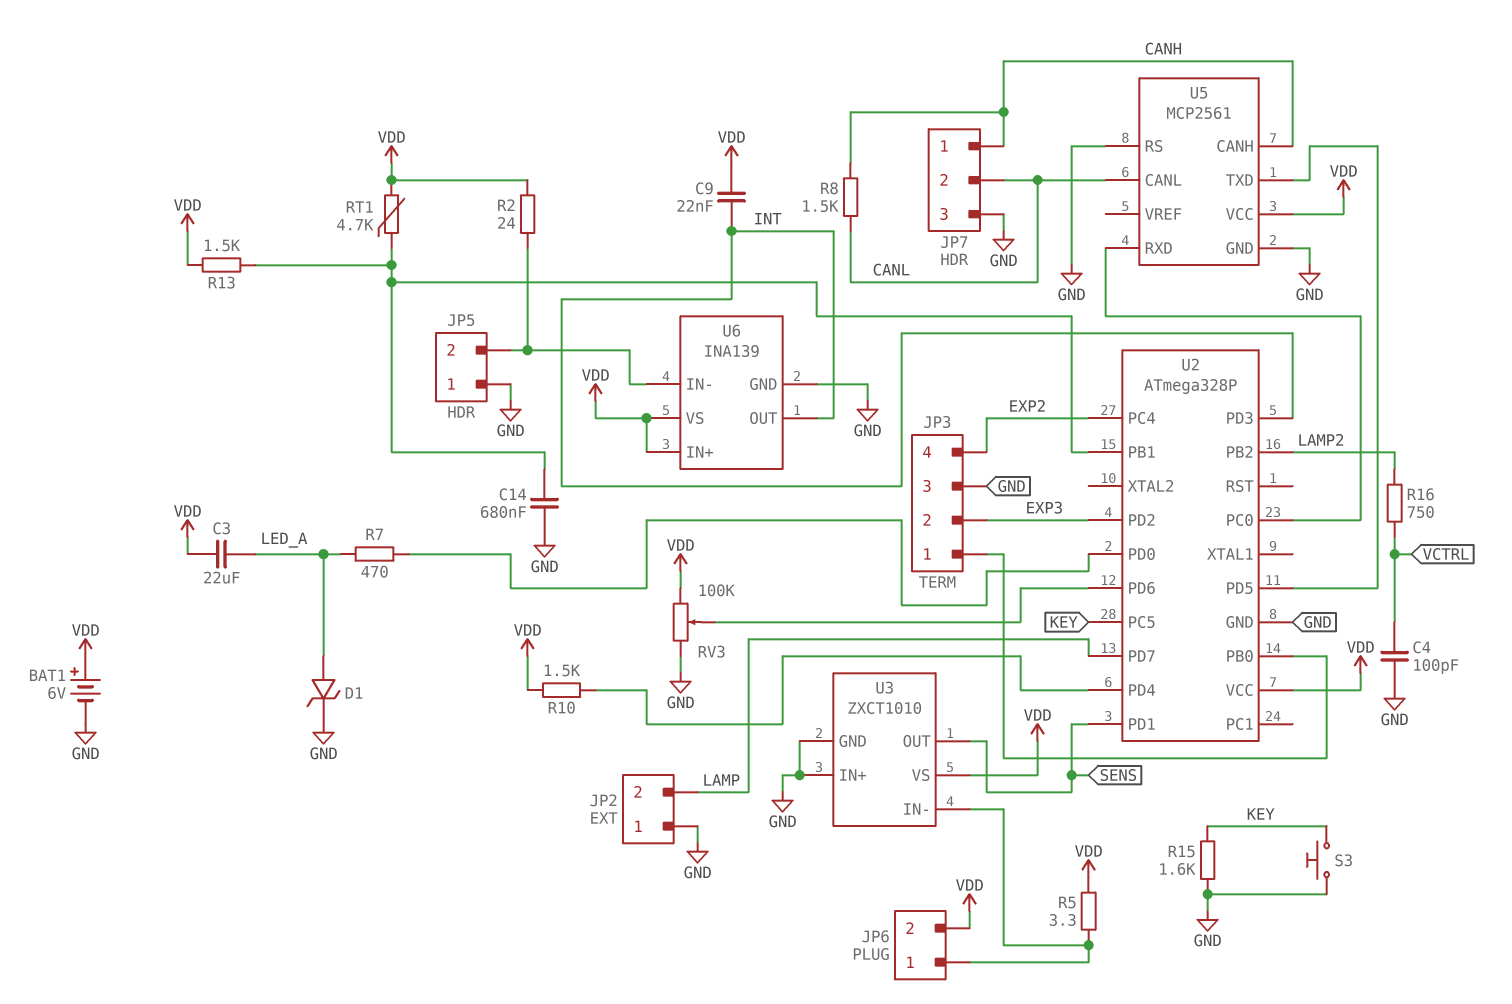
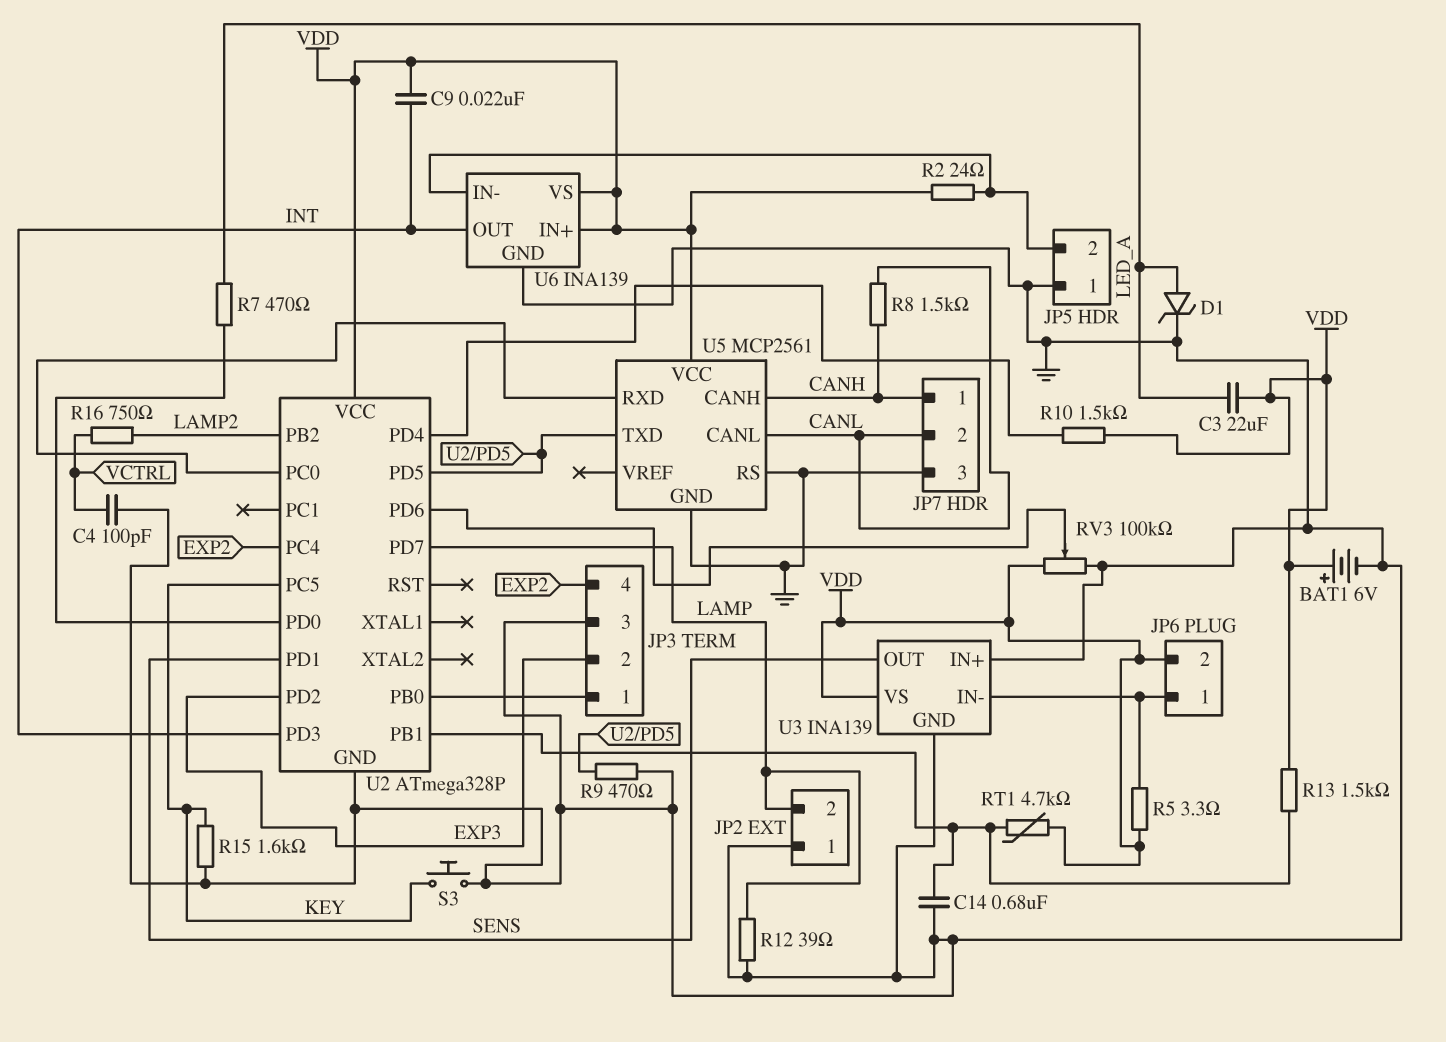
R9: none -> 470 (GND, U2/PD5)
R12: none -> 39 (GND, LAMP)
U3: ZXCT1010 -> INA139

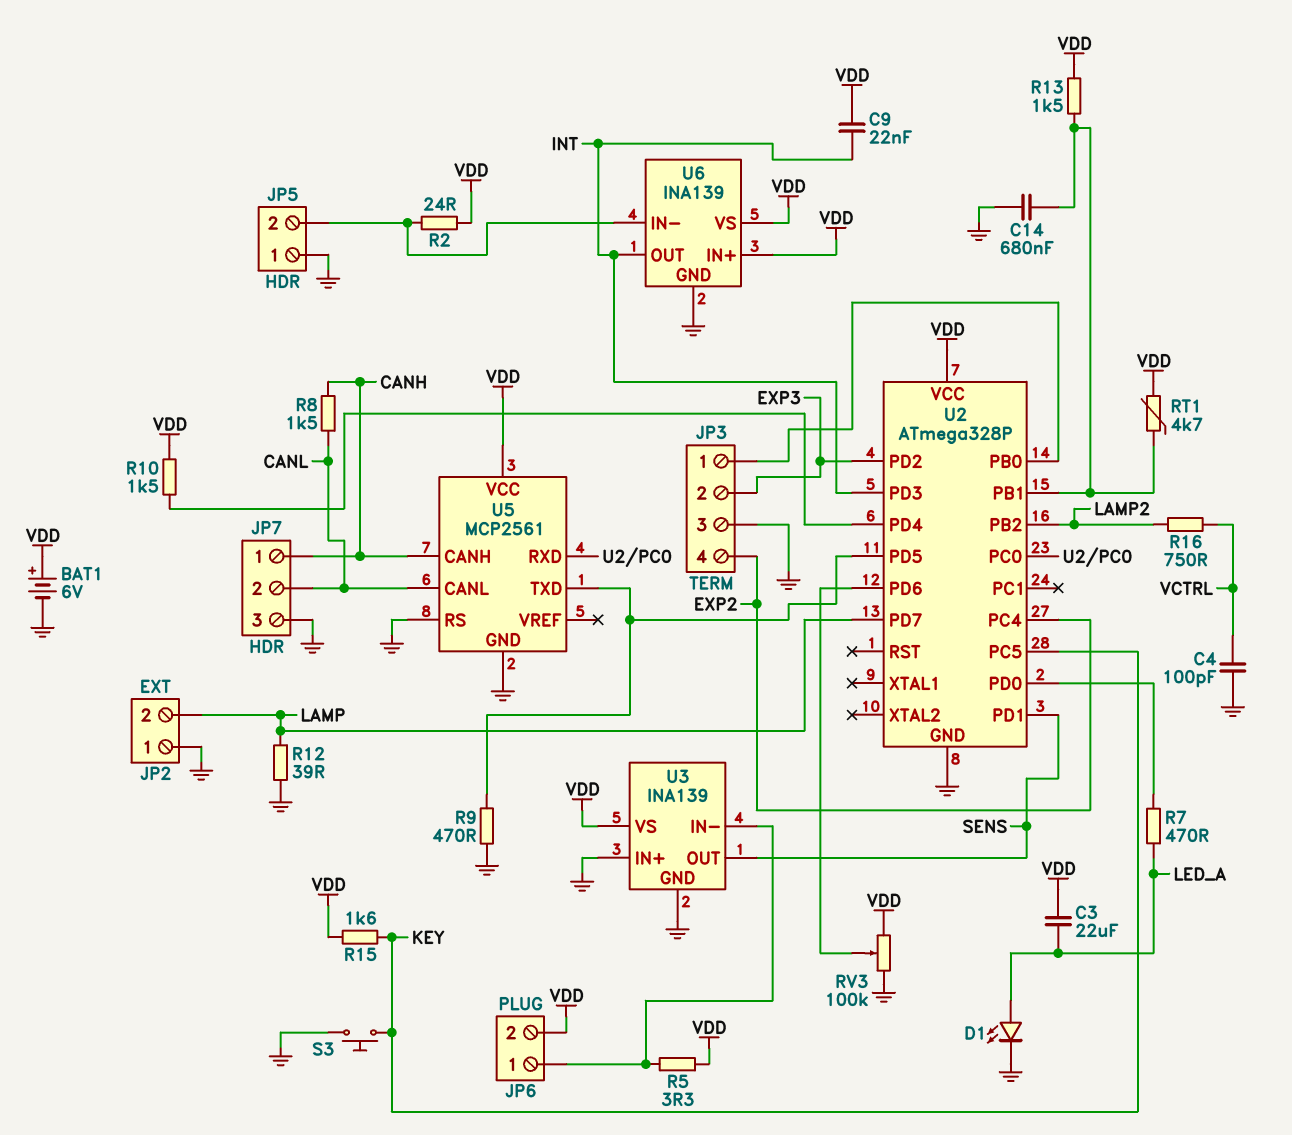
D1: zener (A LED_A, K GND) -> LED (A LED_A, K GND)
R15: 1.6k (GND, KEY) -> 1.6k (KEY, VDD)

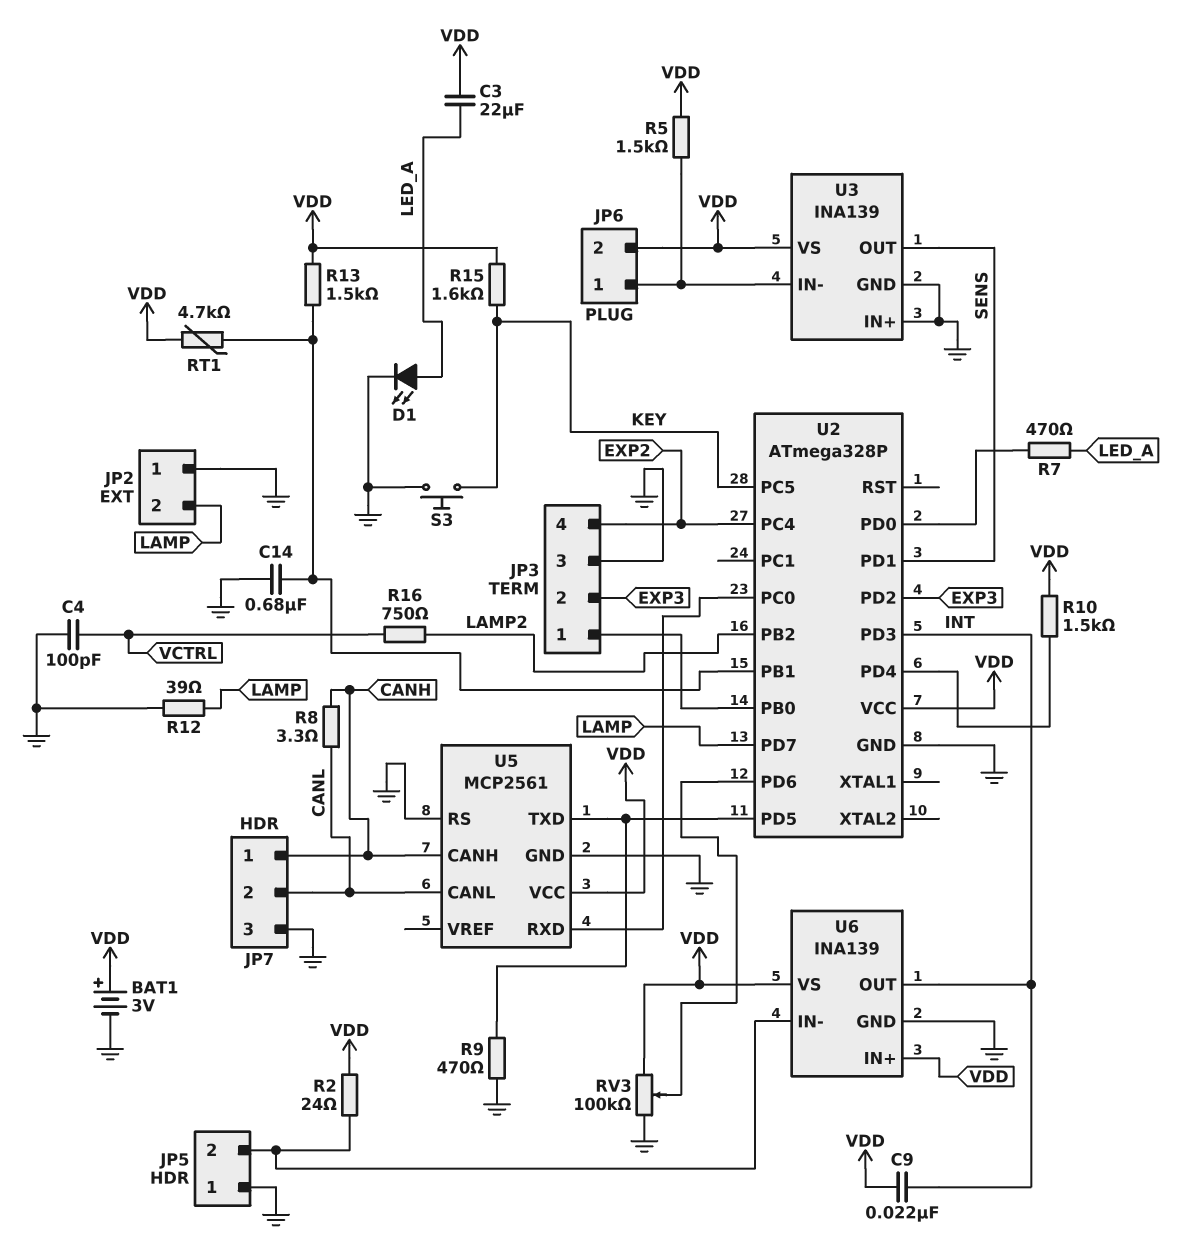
BAT1: 6V (plus VDD, minus GND) -> 3V (plus VDD, minus GND)
R5: 3.3 (JP6/1, VDD) -> 1.5k (JP6/1, VDD)
R8: 1.5k (CANH, CANL) -> 3.3 (CANH, CANL)

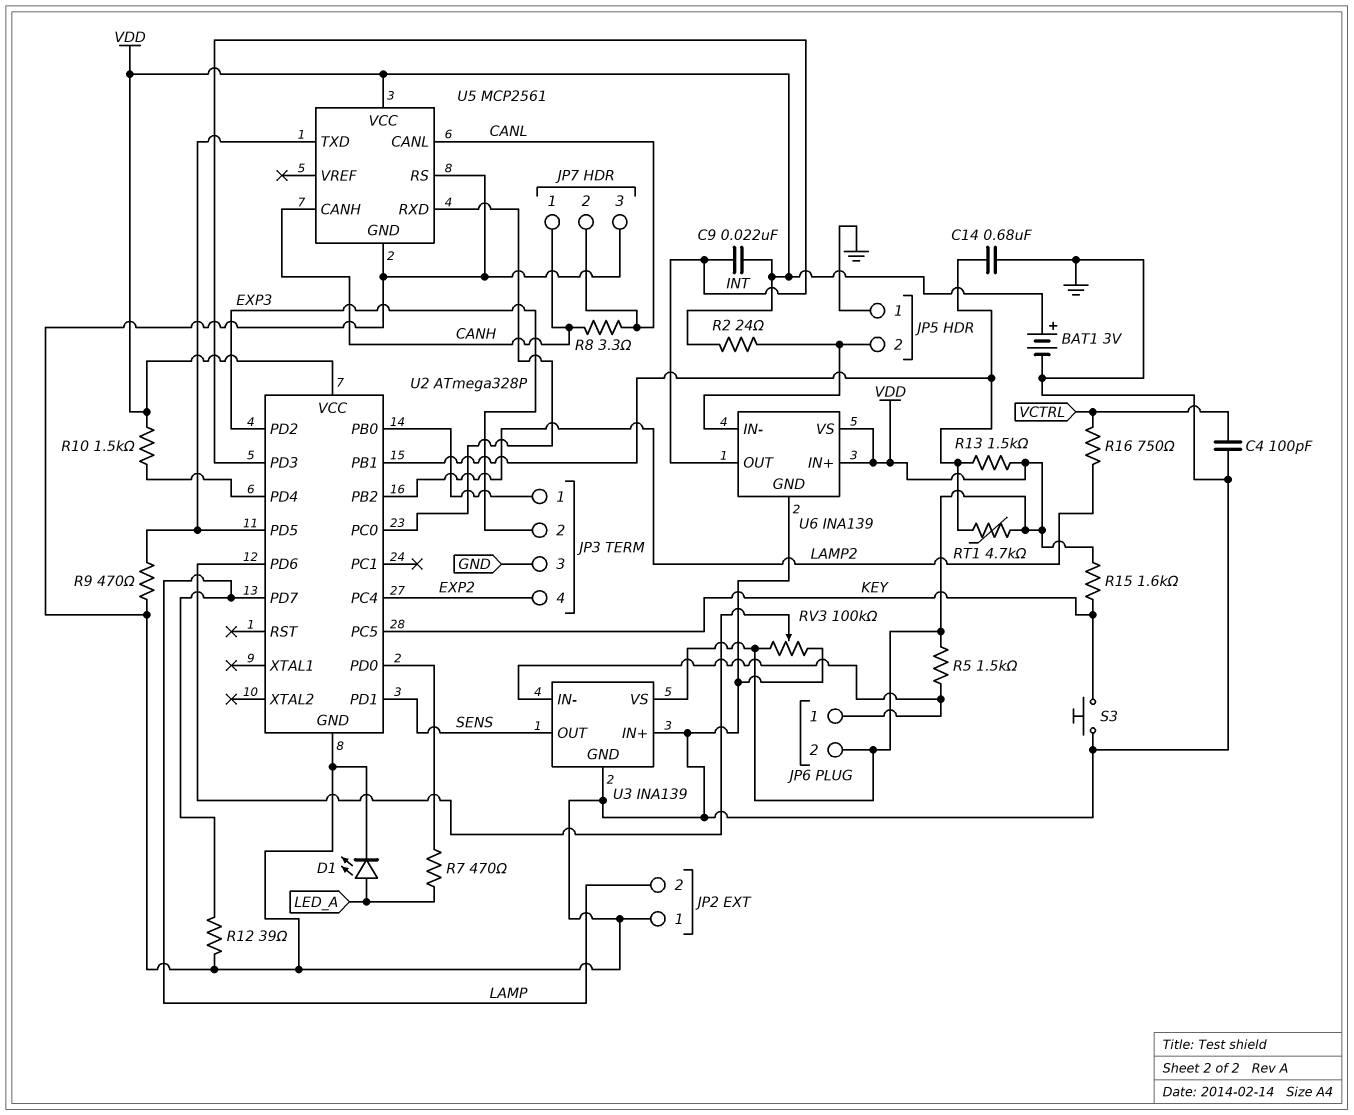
C3: 22uF (LED_A, VDD) -> none

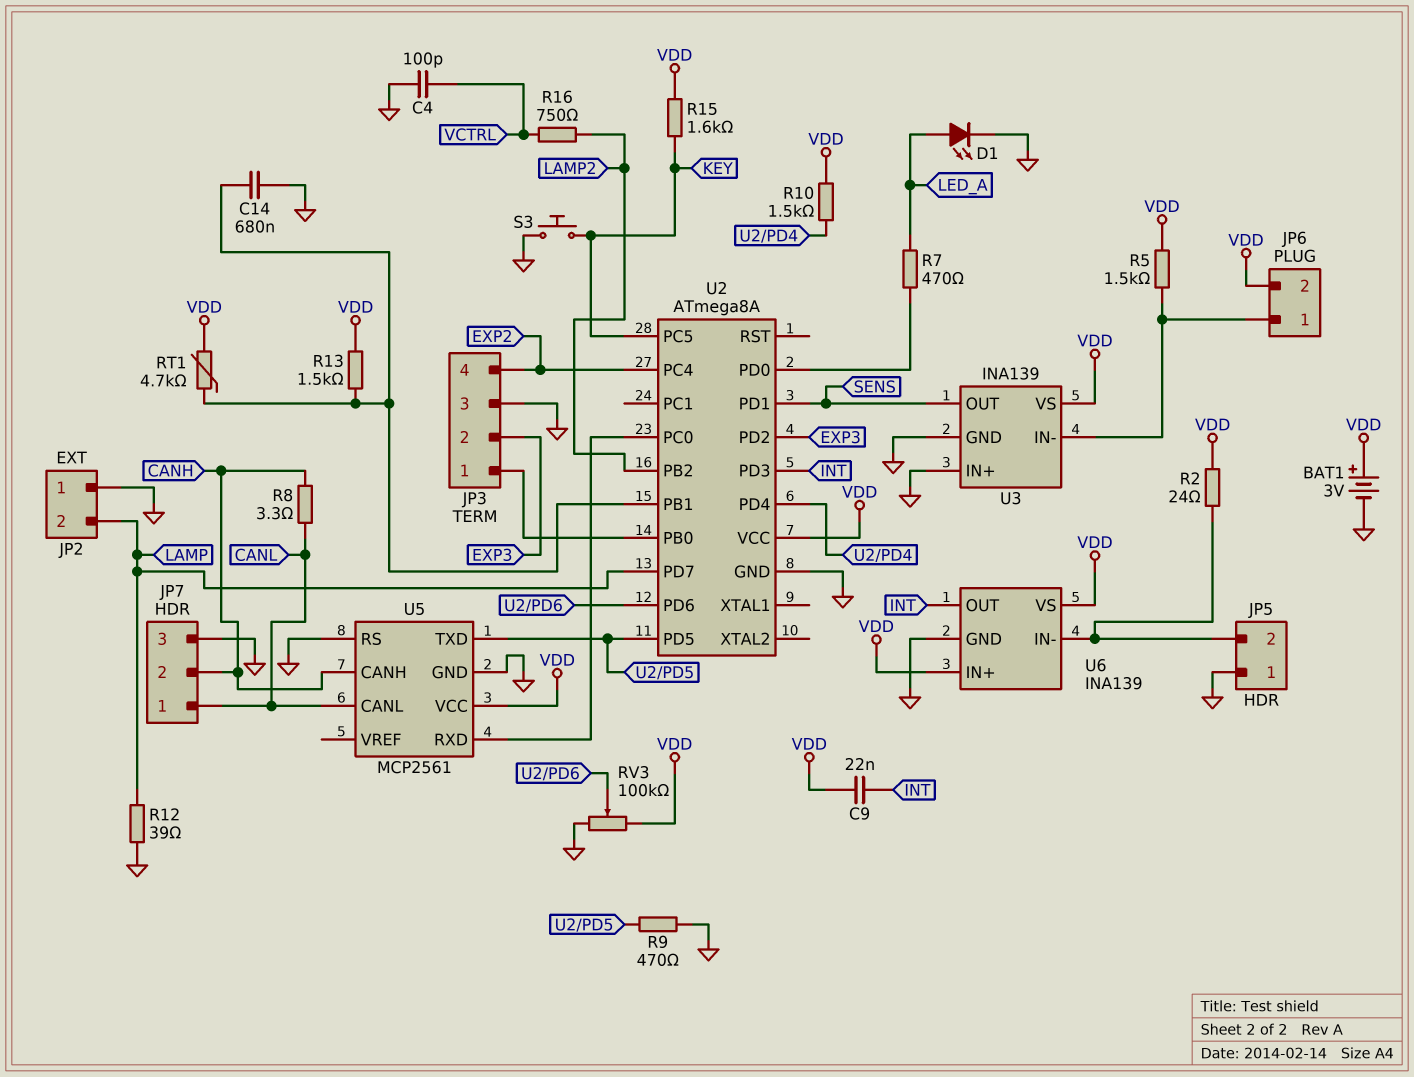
JP7 pin 1: CANH -> CANL
JP7 pin 2: CANL -> CANH
U2: ATmega328P -> ATmega8A

